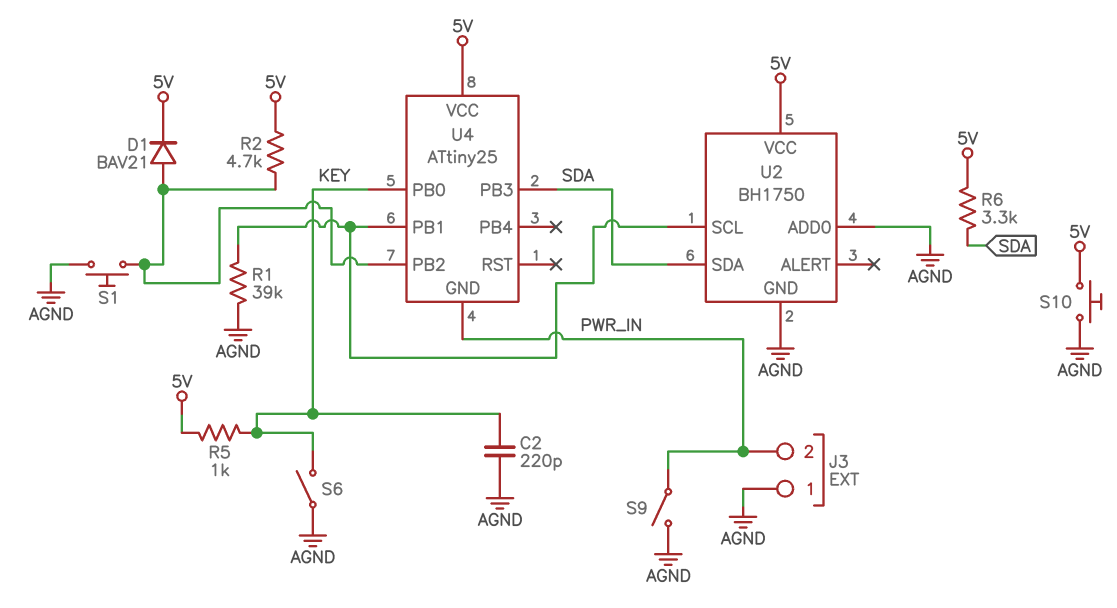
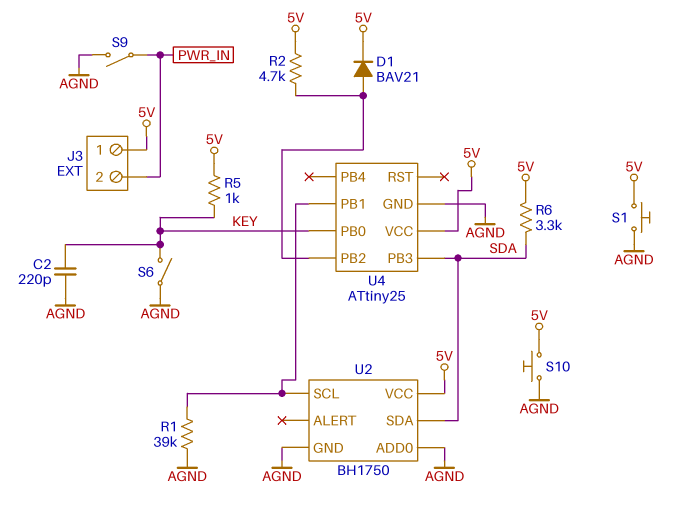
J3 pin 1: AGND -> 5V
S1: button (AGND, U4/PB2) -> button (5V, AGND)
U4 pin GND: PWR_IN -> AGND

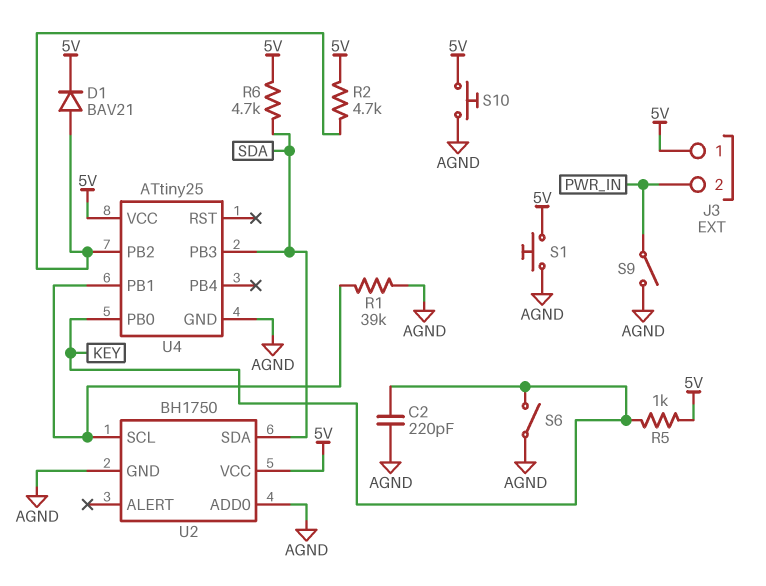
R6: 3.3k (5V, SDA) -> 4.7k (5V, SDA)

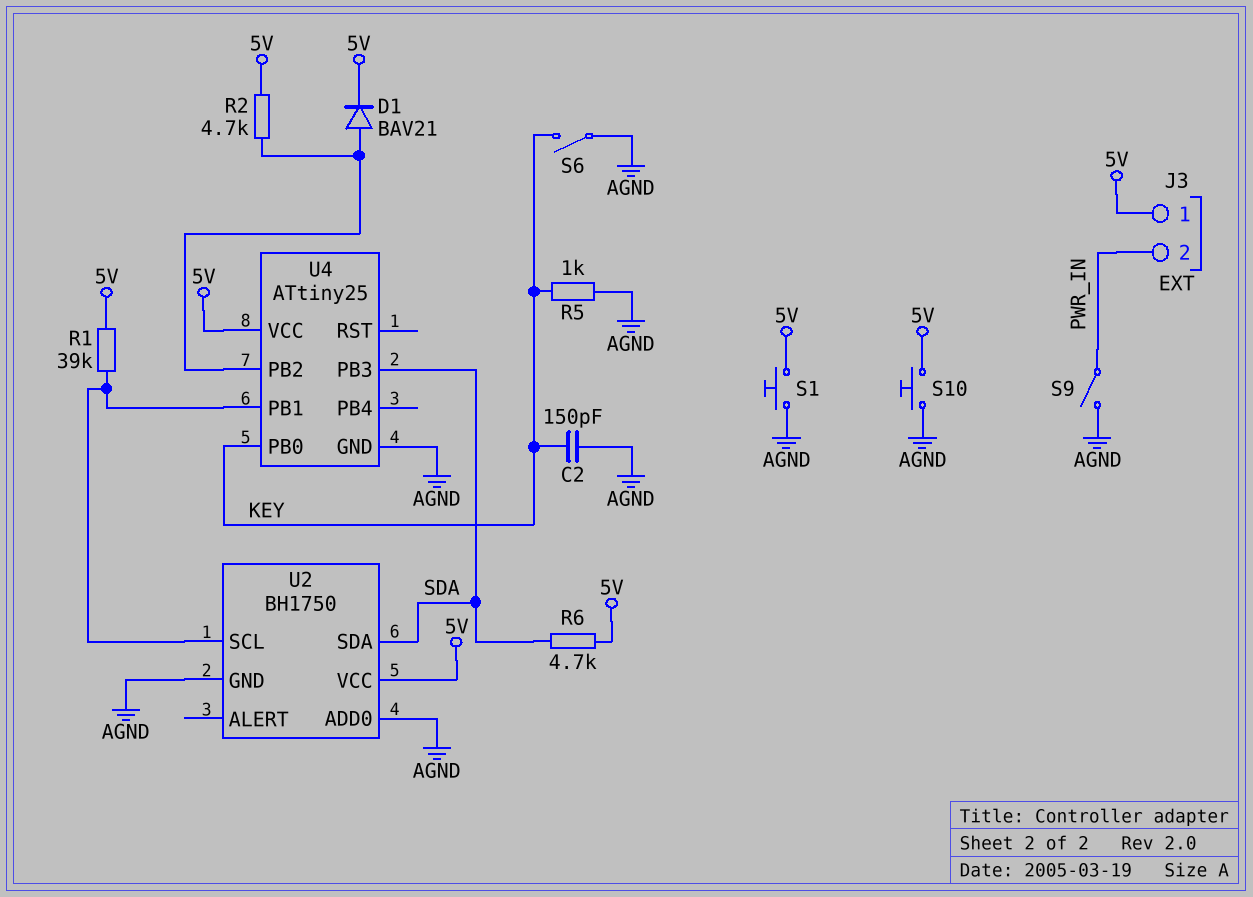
C2: 220pF (AGND, KEY) -> 150pF (AGND, KEY)
R1: 39k (AGND, U2/SCL) -> 39k (5V, U2/SCL)
R5: 1k (5V, KEY) -> 1k (AGND, KEY)

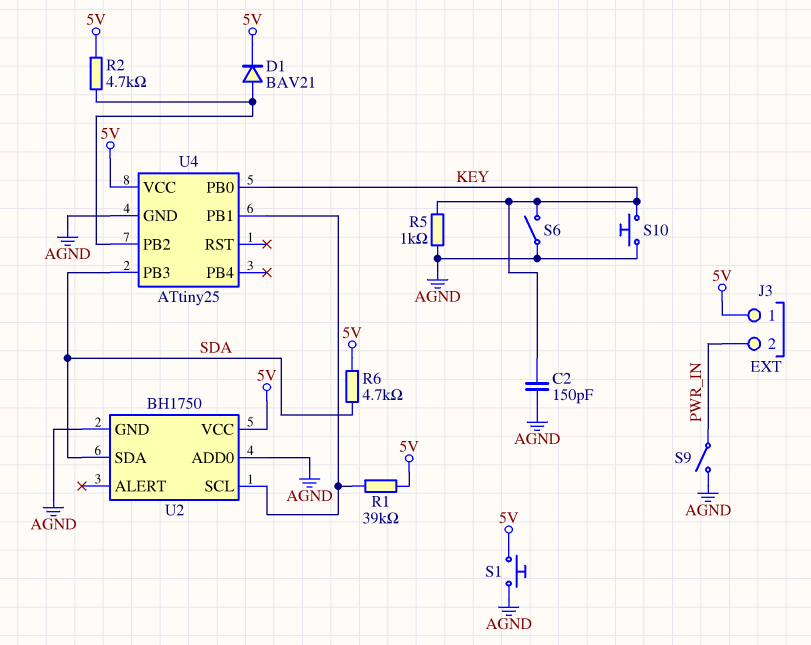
S10: button (5V, AGND) -> button (AGND, KEY)

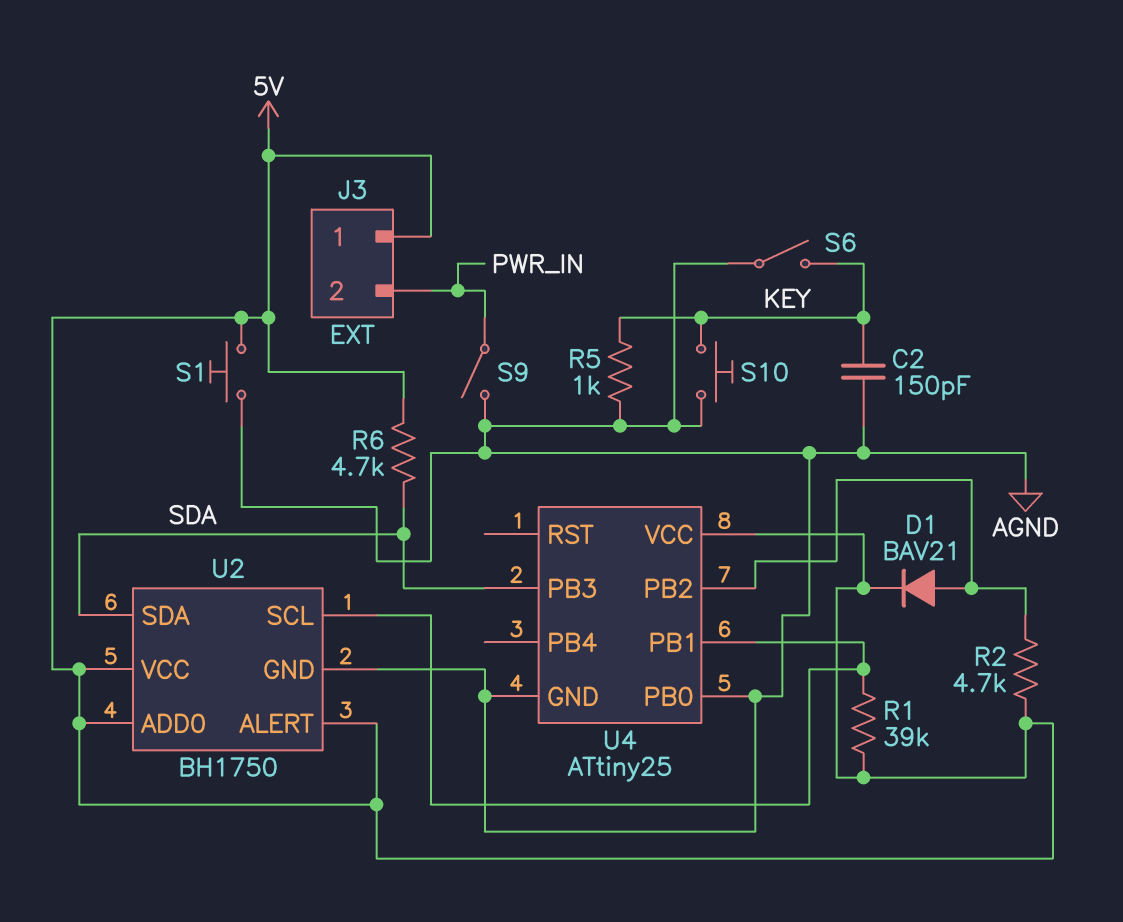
U2 pin ADD0: AGND -> 5V
U2 pin ALERT: none -> 5V
U4 pin PB0: KEY -> AGND

